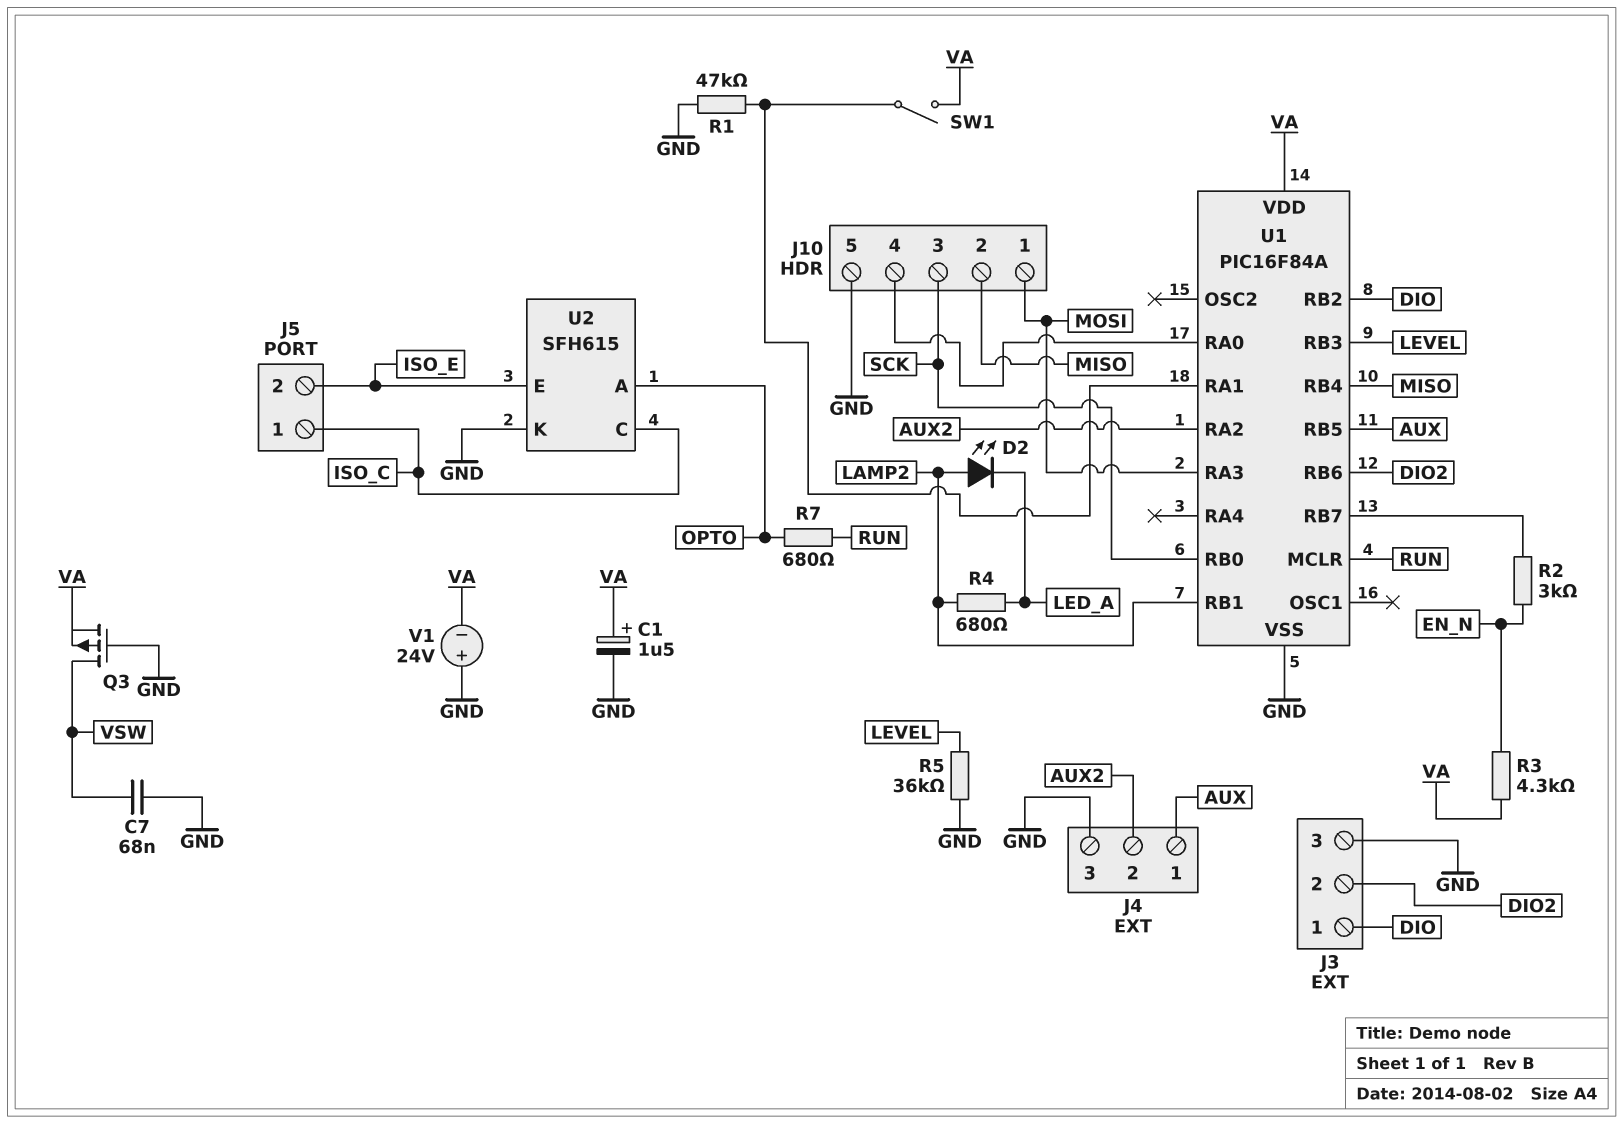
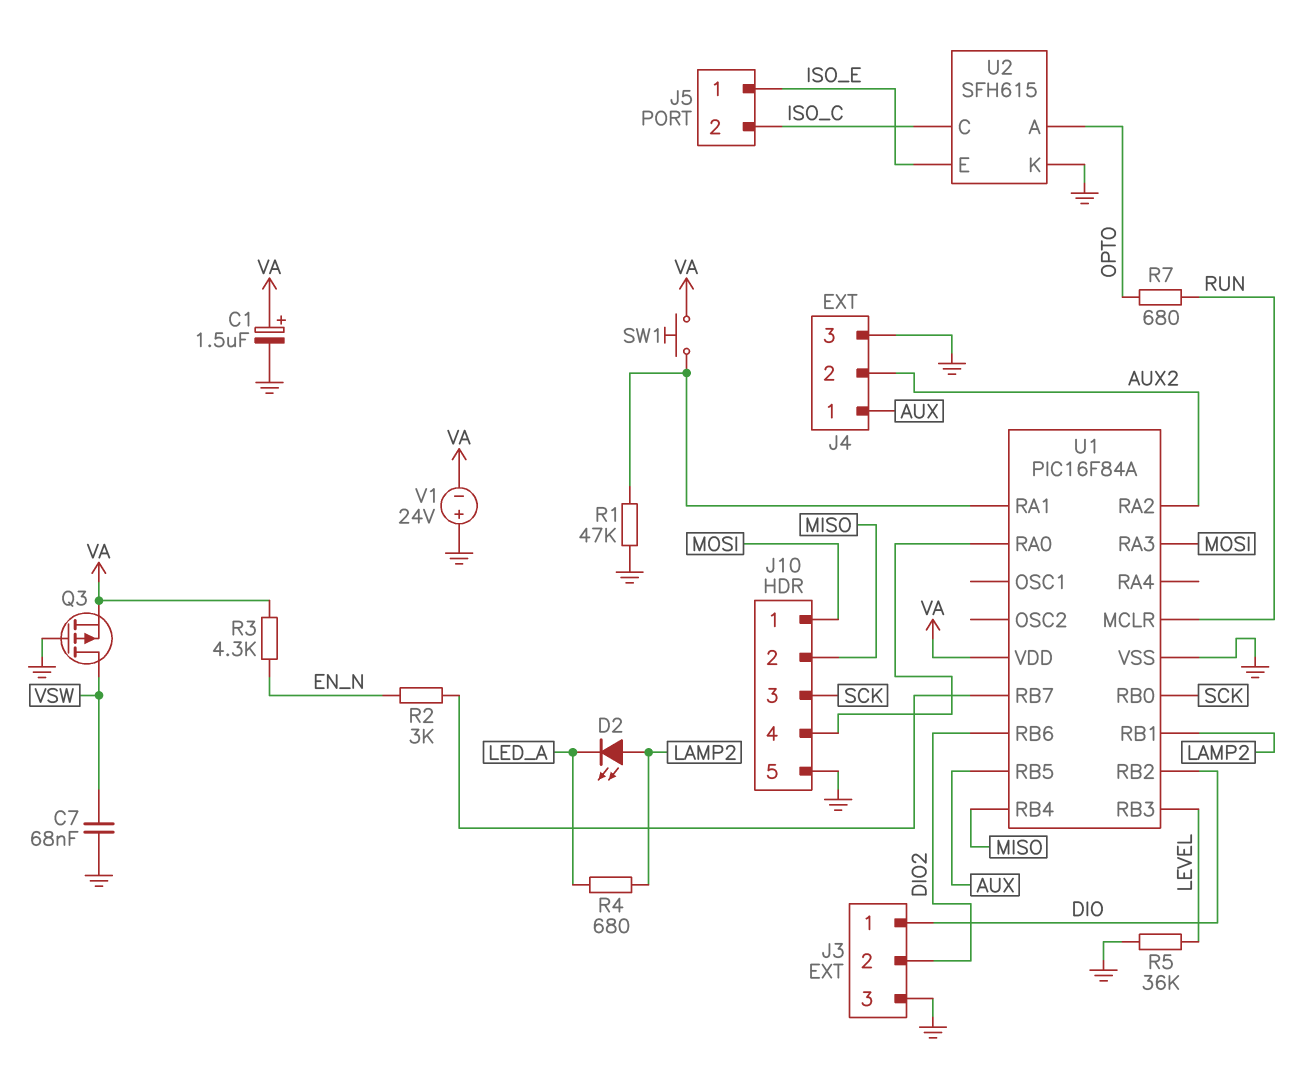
J5 pin 1: ISO_C -> ISO_E
J5 pin 2: ISO_E -> ISO_C
SW1: switch (U1/RA1, VA) -> button (U1/RA1, VA)

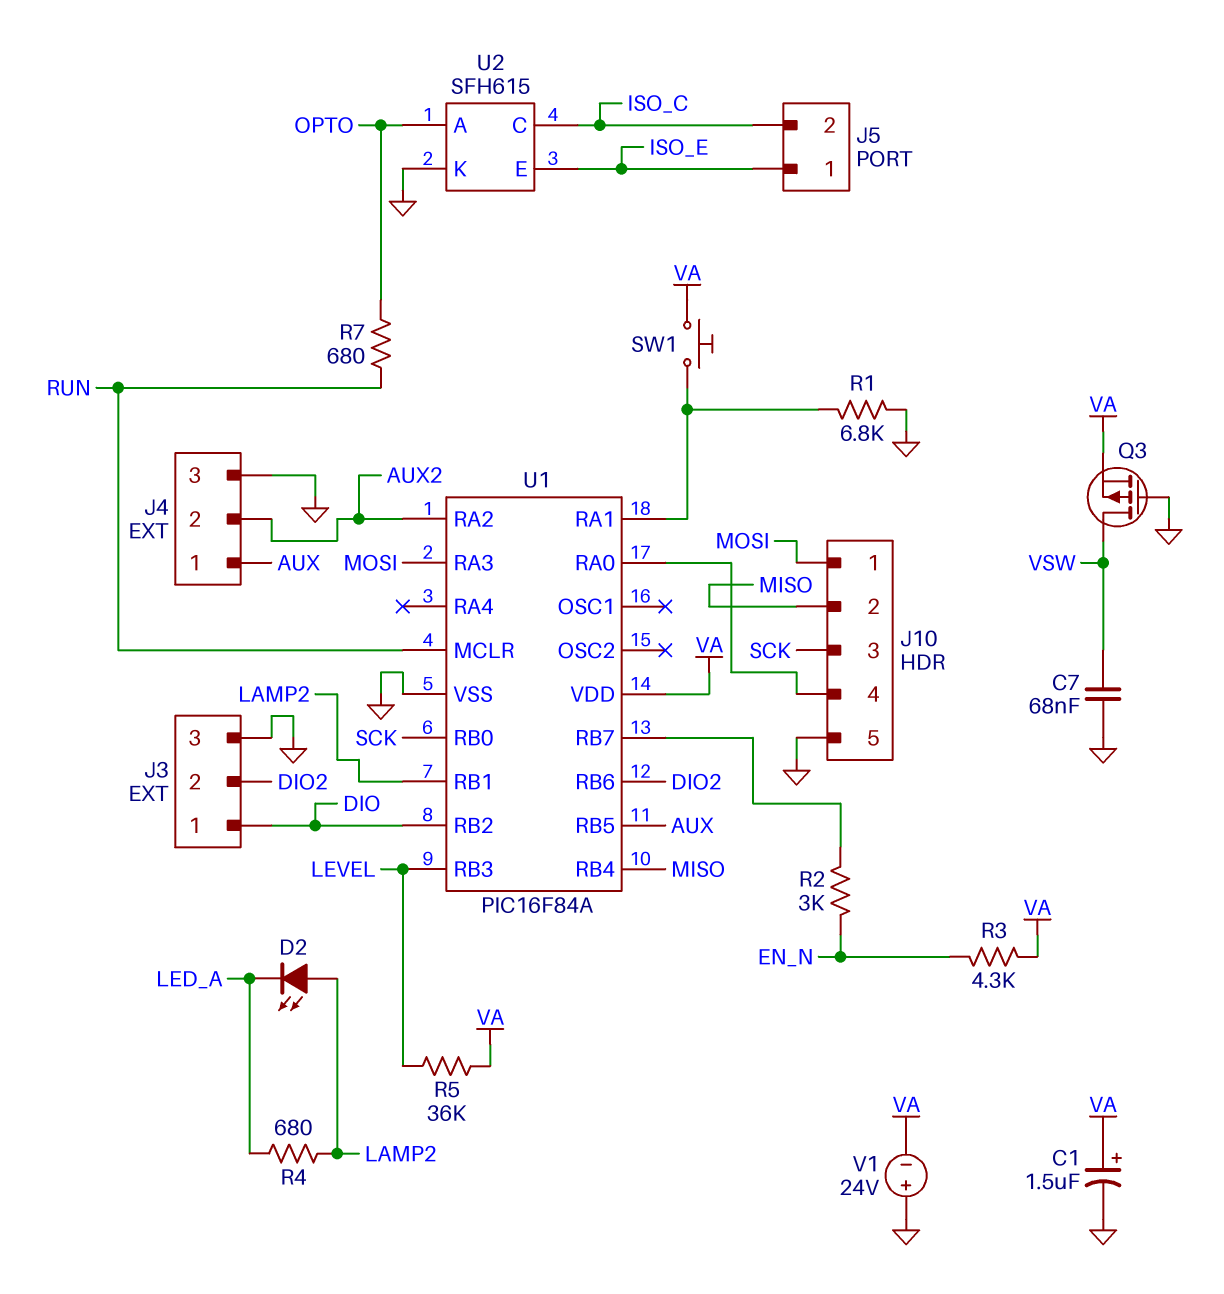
R1: 47k (GND, U1/RA1) -> 6.8k (GND, U1/RA1)
R5: 36k (GND, LEVEL) -> 36k (LEVEL, VA)

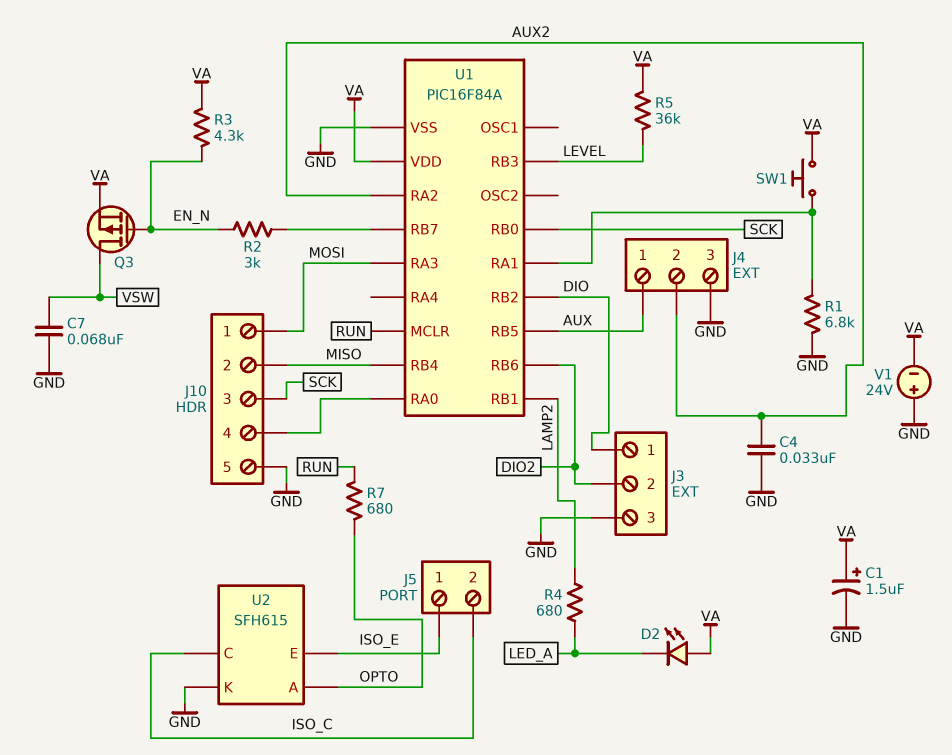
C4: none -> 33nF (AUX2, GND)
D2: LED (A LAMP2, K LED_A) -> LED (A VA, K LED_A)
Q3: PMOS (G GND, D VSW, S VA) -> PMOS (G EN_N, D VSW, S VA)

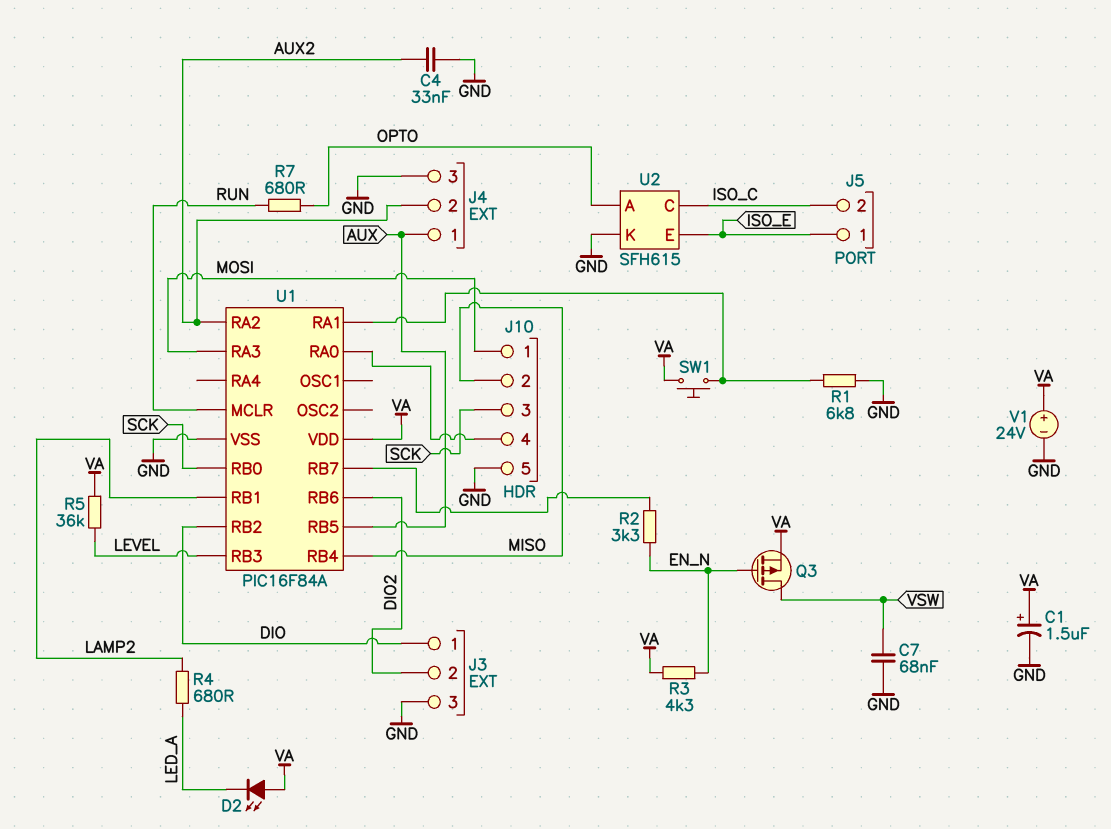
R2: 3k (EN_N, U1/RB7) -> 3.3k (EN_N, U1/RB7)
V1: 24V (plus GND, minus VA) -> 24V (plus VA, minus GND)

